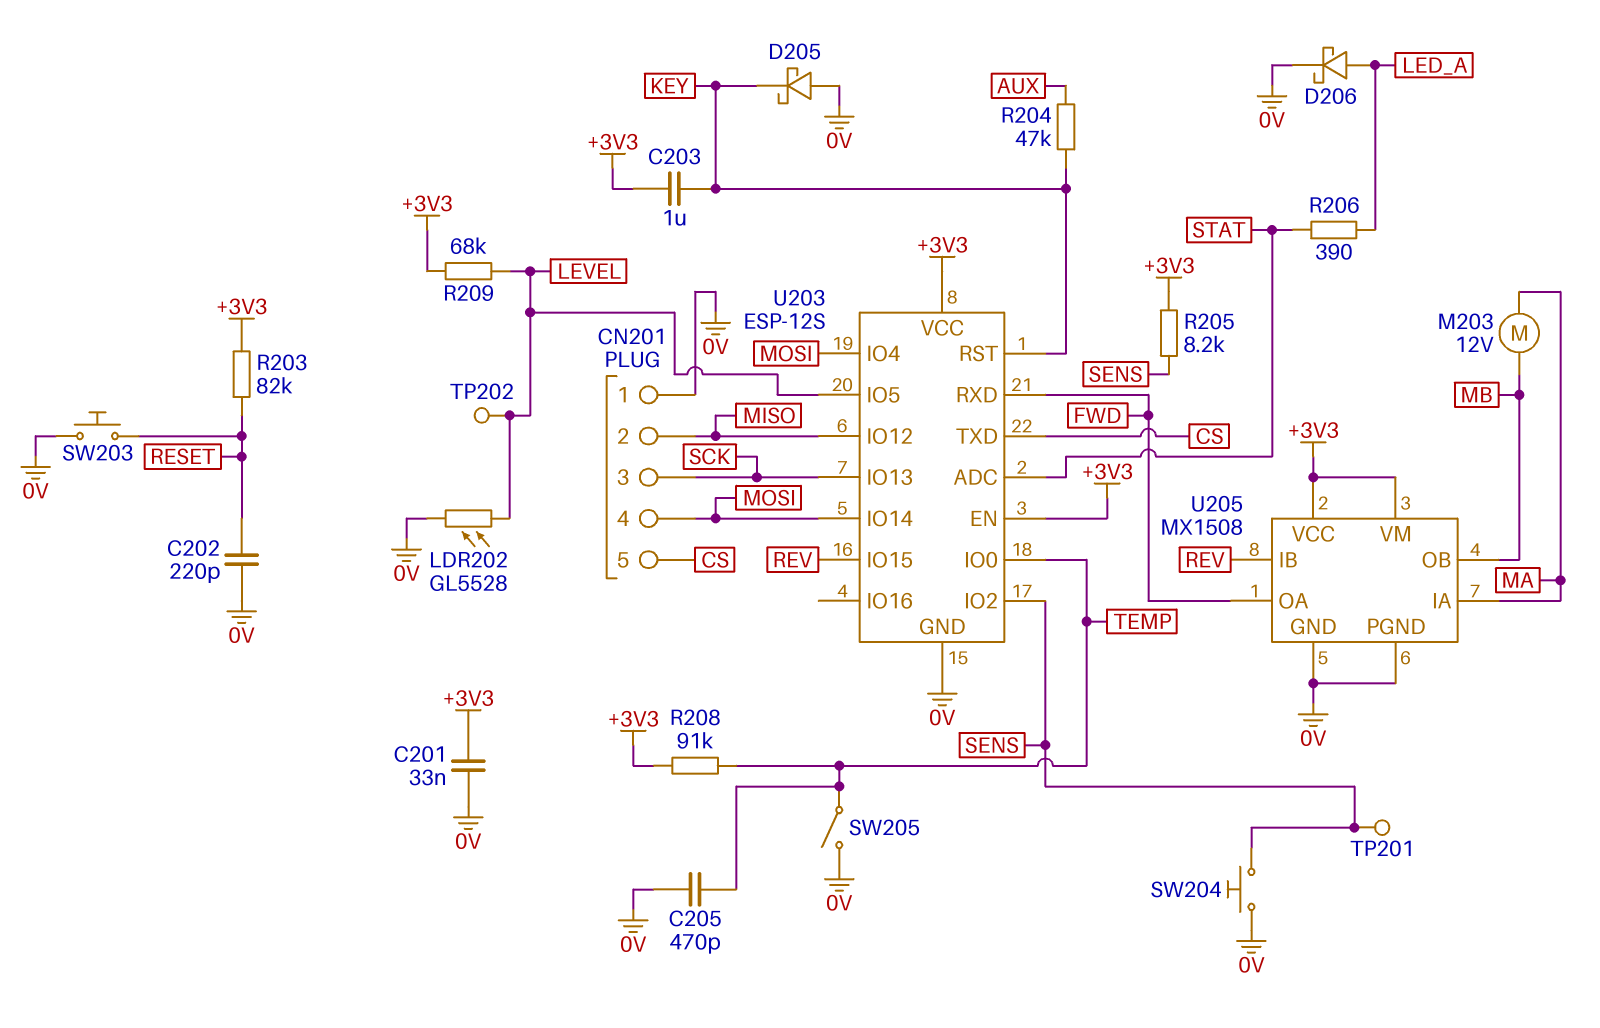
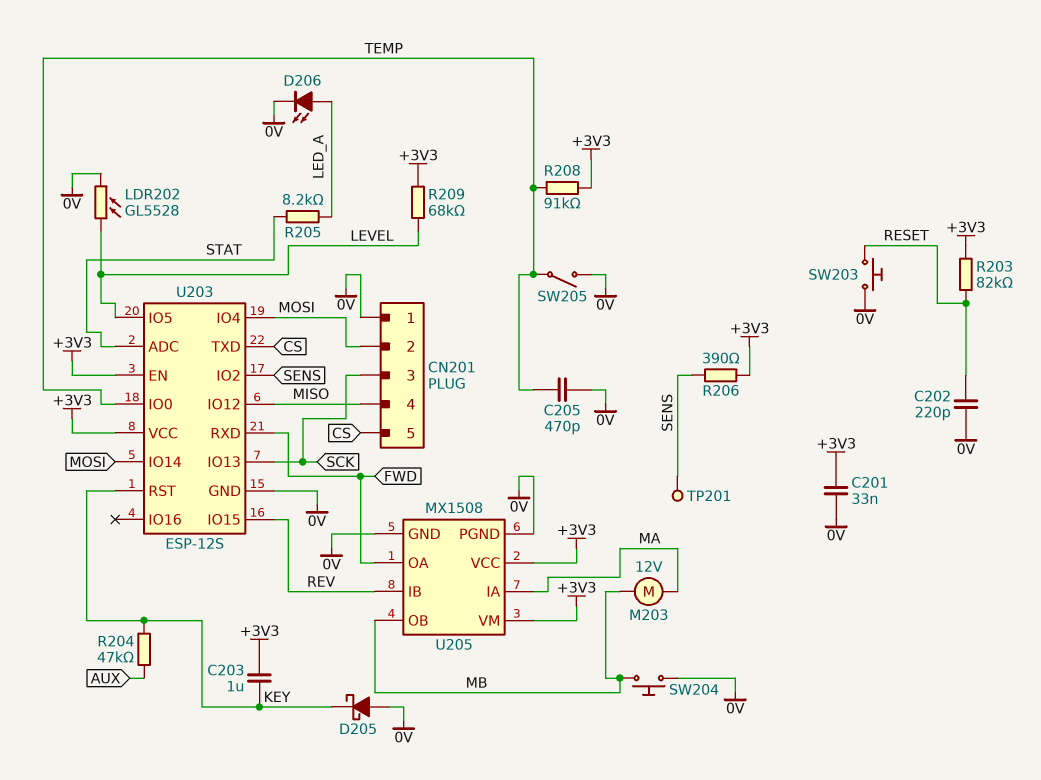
CN201 pin 2: MISO -> MOSI
CN201 pin 4: MOSI -> MISO
D206: schottky (A LED_A, K 0V) -> LED (A LED_A, K 0V)
R205: 8.2k (+3V3, SENS) -> 8.2k (LED_A, STAT)
R206: 390 (LED_A, STAT) -> 390 (+3V3, SENS)
SW204: button (0V, SENS) -> button (0V, MB)
TP202: test point (LEVEL) -> none

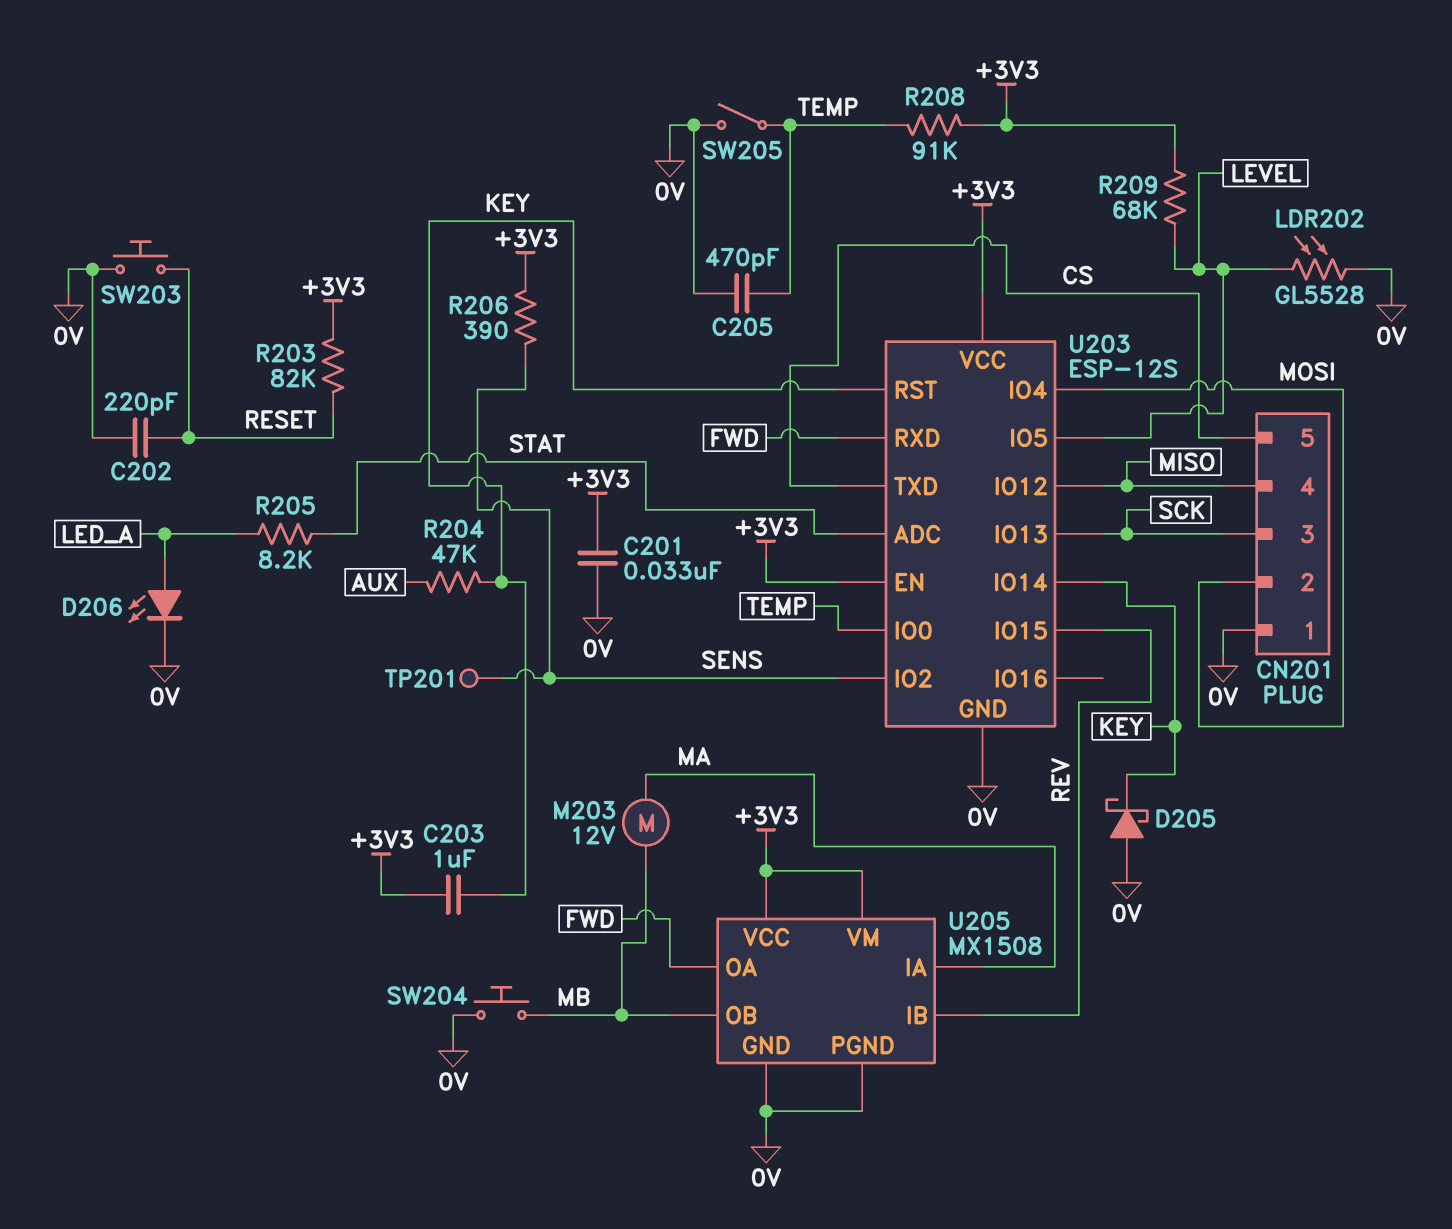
U203 pin IO14: MOSI -> KEY

